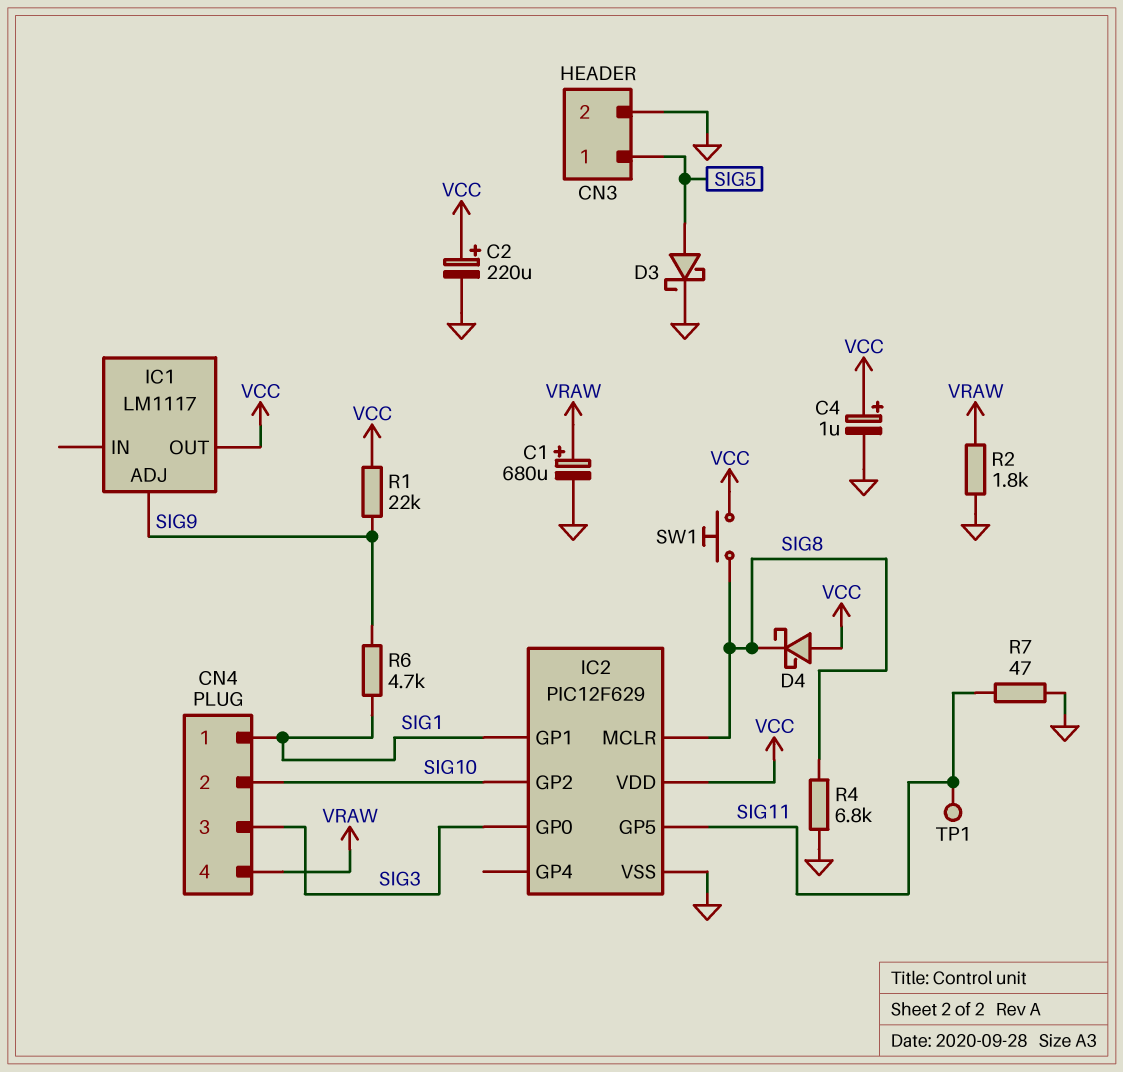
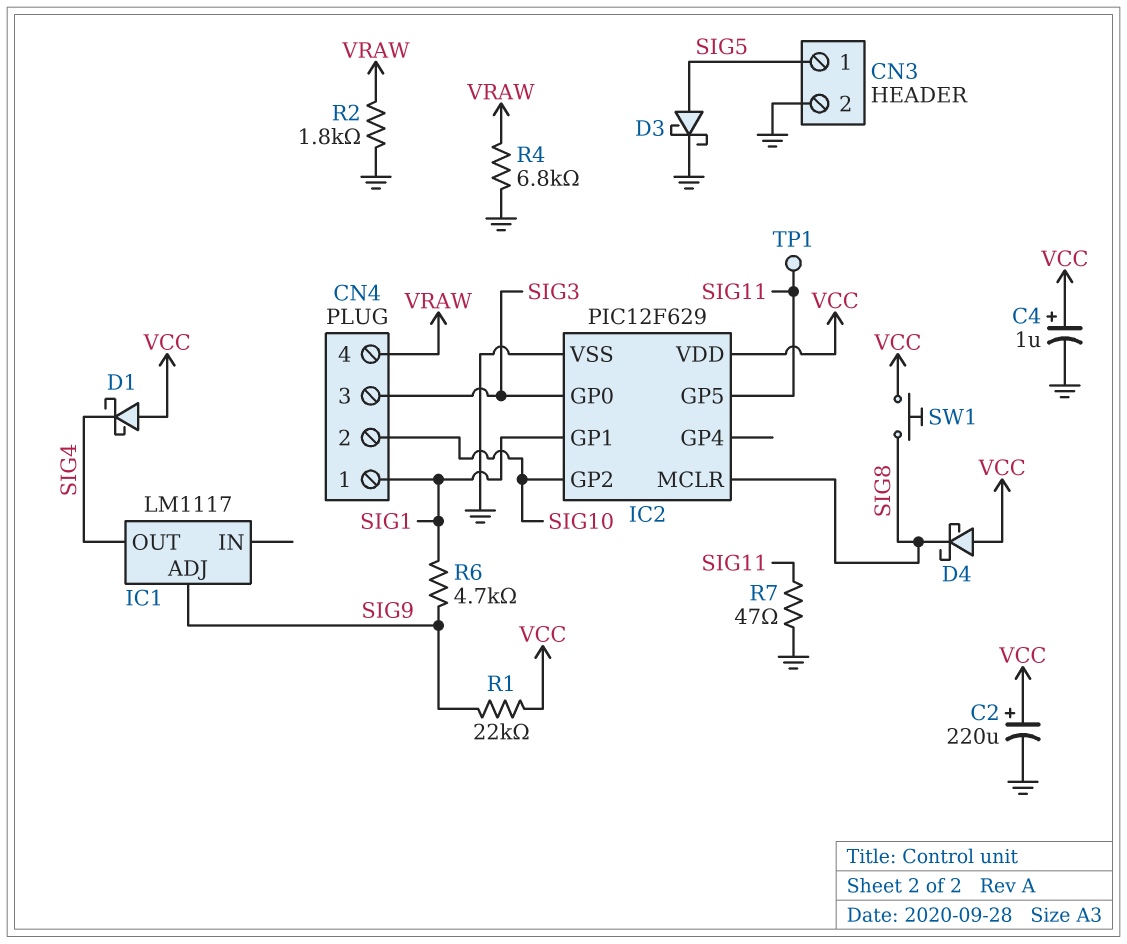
C1: 680uF (plus VRAW, minus GND) -> none
D1: none -> schottky (A VCC, K SIG4)
IC1 pin OUT: VCC -> SIG4
R4: 6.8k (GND, SIG8) -> 6.8k (GND, VRAW)

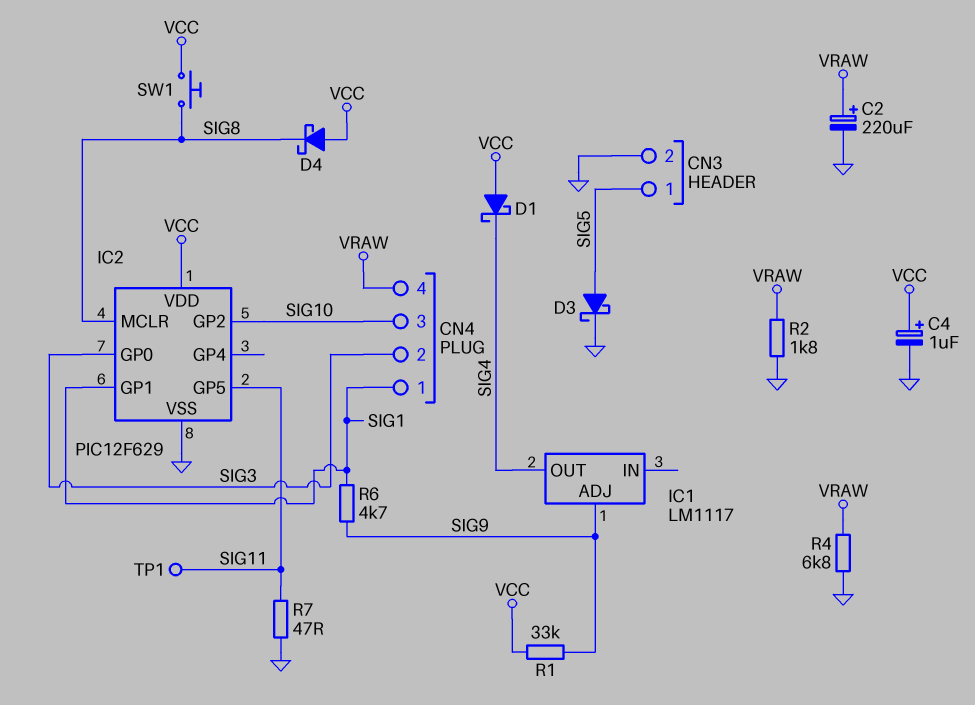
C2: 220uF (plus VCC, minus GND) -> 220uF (plus VRAW, minus GND)
CN4 pin 2: SIG10 -> SIG3
CN4 pin 3: SIG3 -> SIG10
R1: 22k (SIG9, VCC) -> 33k (SIG9, VCC)

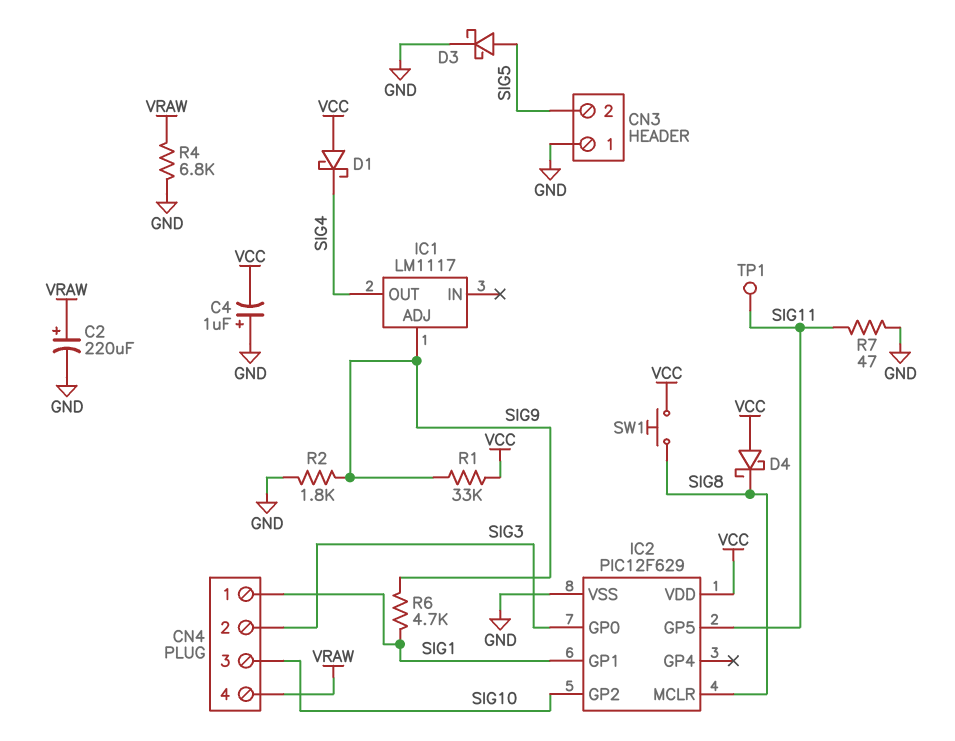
C4: 1uF (plus VCC, minus GND) -> 1uF (plus GND, minus VCC)
CN3 pin 1: SIG5 -> GND
CN3 pin 2: GND -> SIG5
R2: 1.8k (GND, VRAW) -> 1.8k (GND, SIG9)

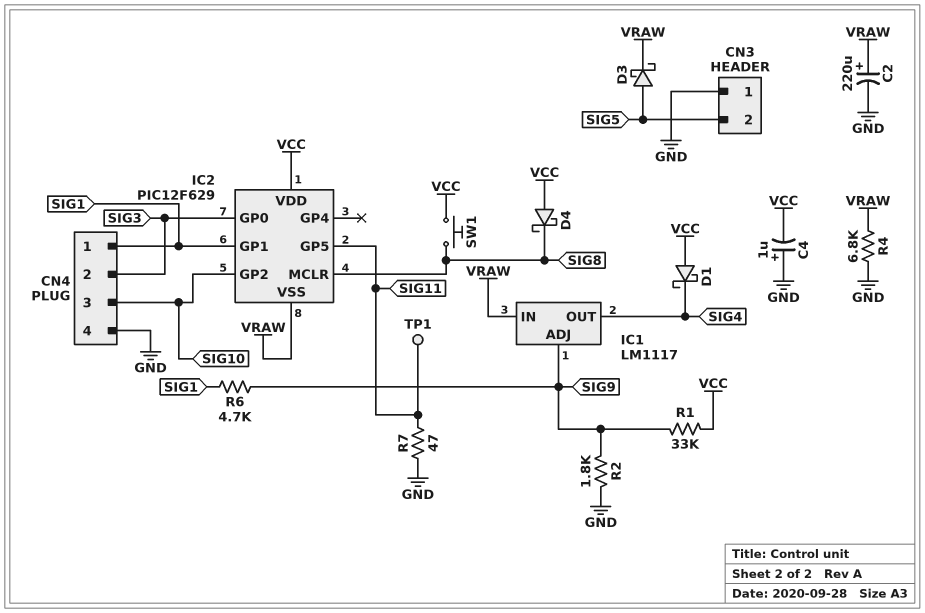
CN4 pin 4: VRAW -> GND
D3: schottky (A SIG5, K GND) -> schottky (A SIG5, K VRAW)
IC1 pin IN: none -> VRAW
IC2 pin VSS: GND -> VRAW

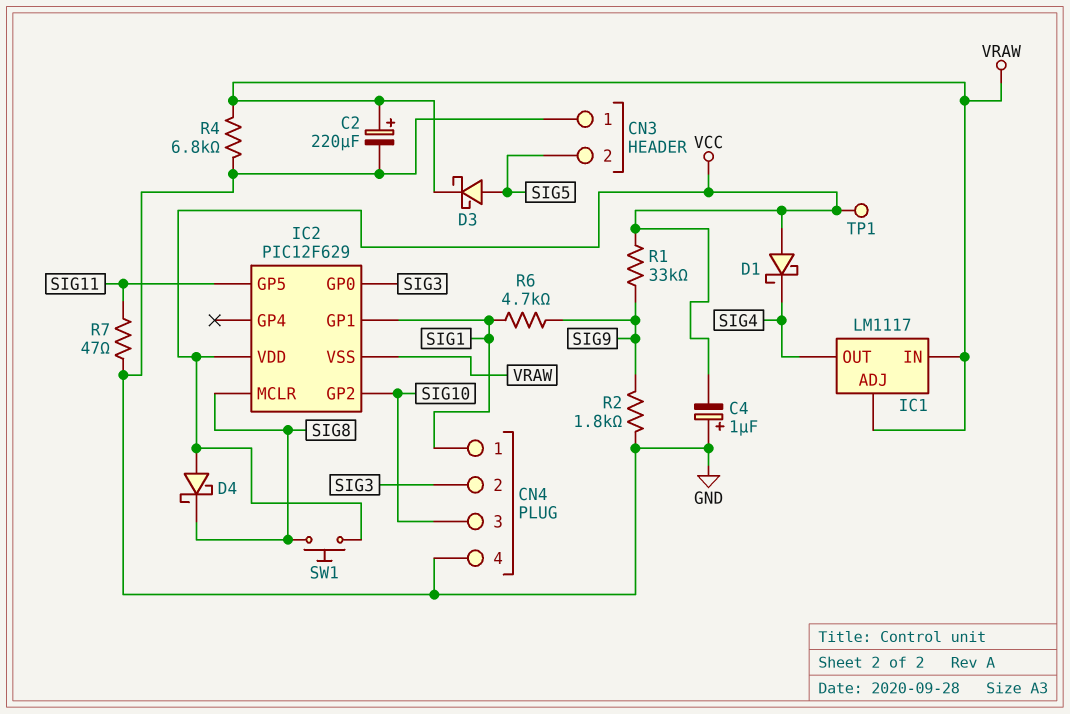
IC1 pin ADJ: SIG9 -> VRAW
TP1: test point (SIG11) -> test point (VCC)

